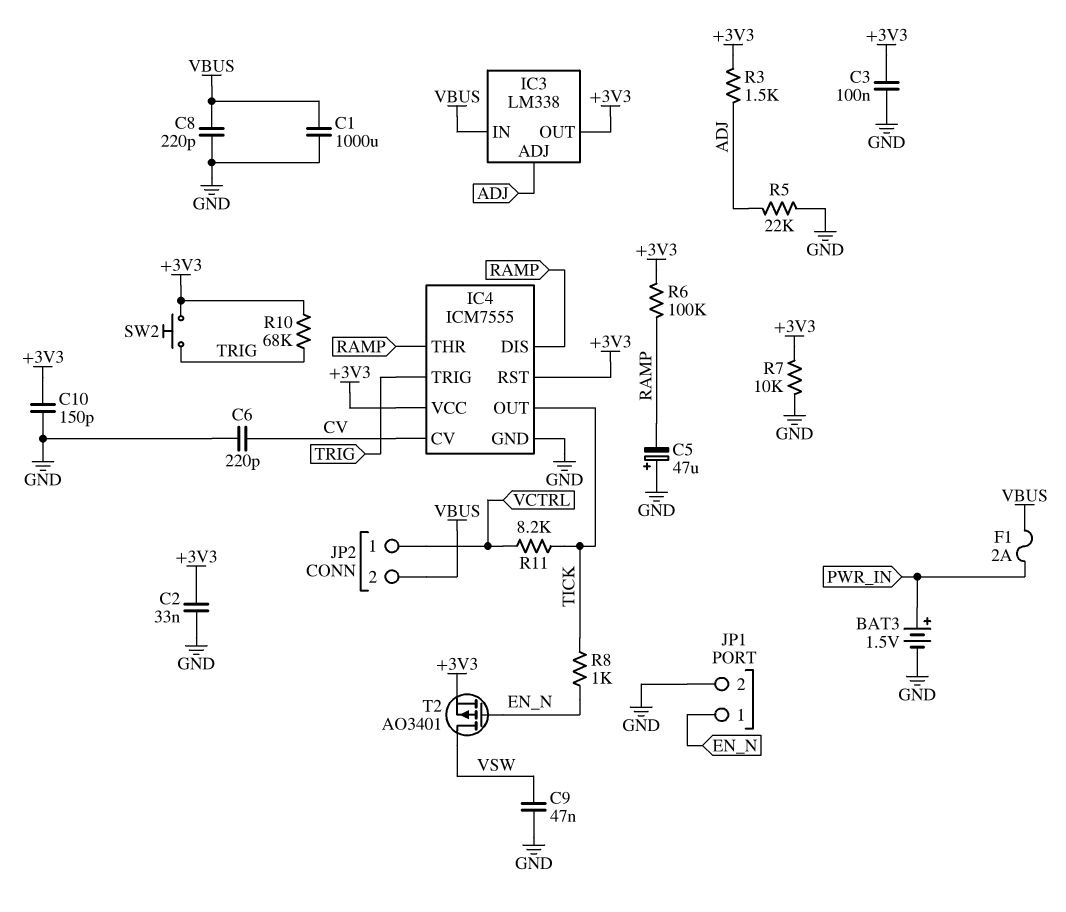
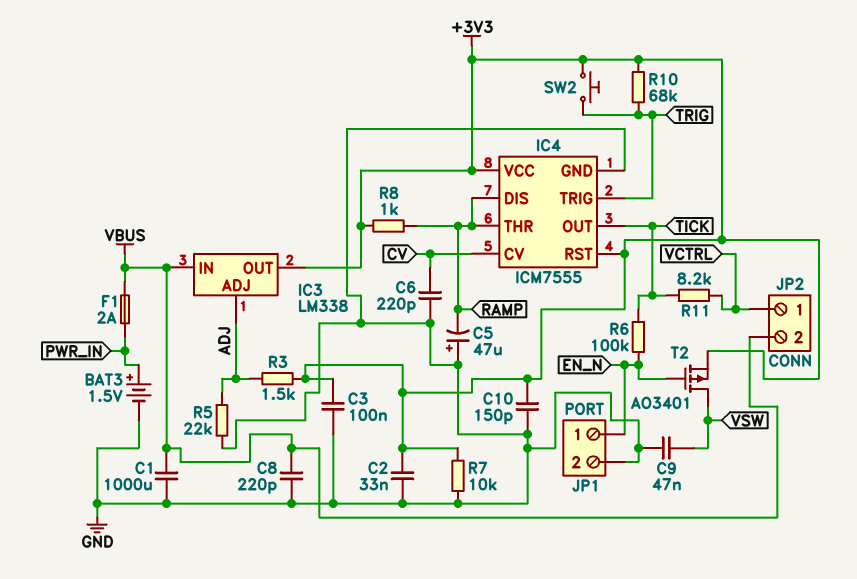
R6: 100k (+3V3, RAMP) -> 100k (EN_N, TICK)
R8: 1k (EN_N, TICK) -> 1k (+3V3, RAMP)

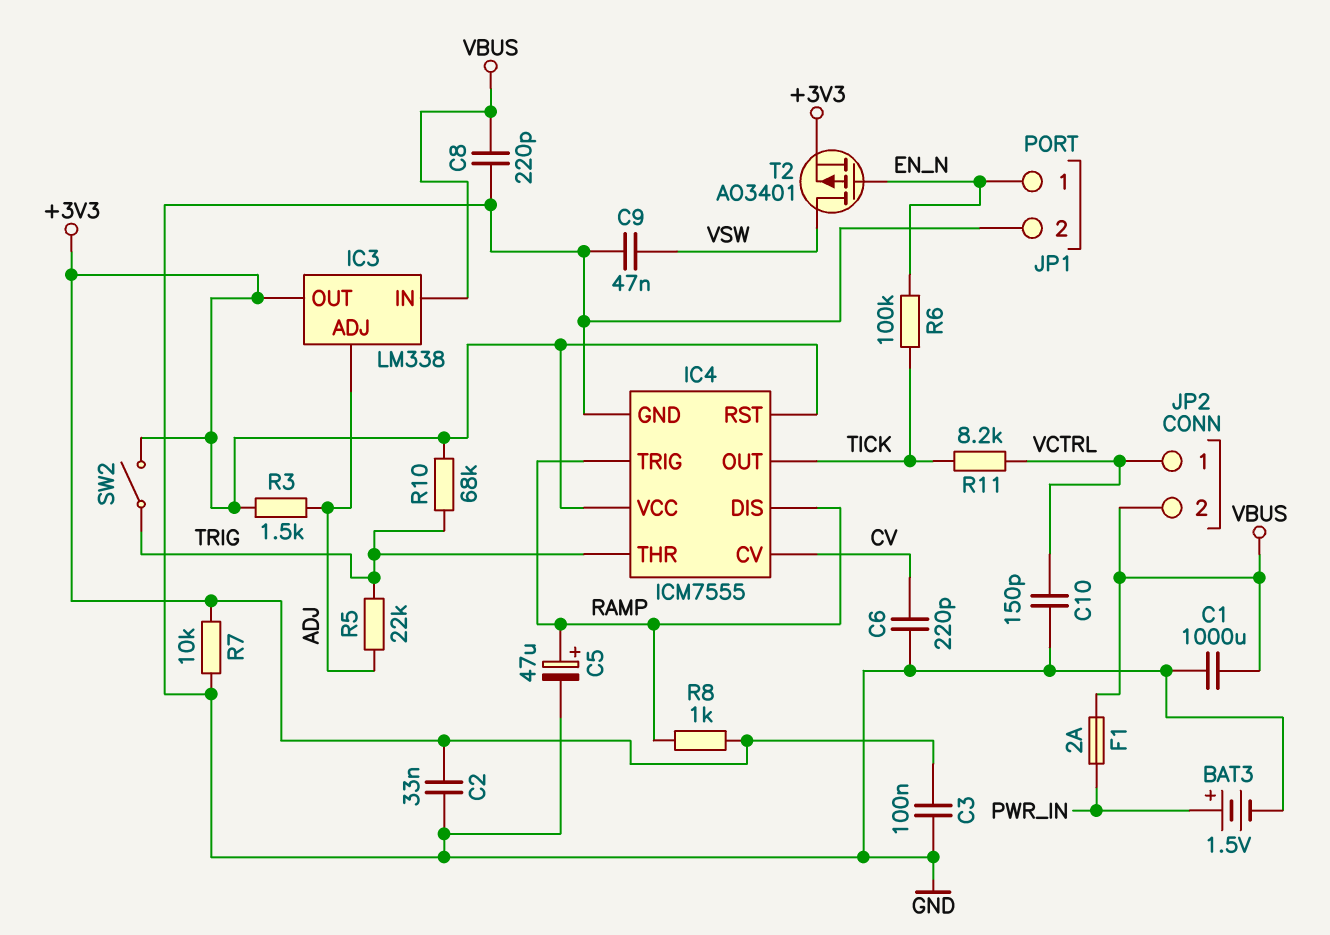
C5: 47uF (plus GND, minus RAMP) -> 47uF (plus RAMP, minus GND)
C10: 150pF (+3V3, GND) -> 150pF (GND, VCTRL)
IC4 pin THR: RAMP -> TRIG
IC4 pin TRIG: TRIG -> RAMP
R5: 22k (ADJ, GND) -> 22k (ADJ, TRIG)
SW2: button (+3V3, TRIG) -> switch (+3V3, TRIG)

